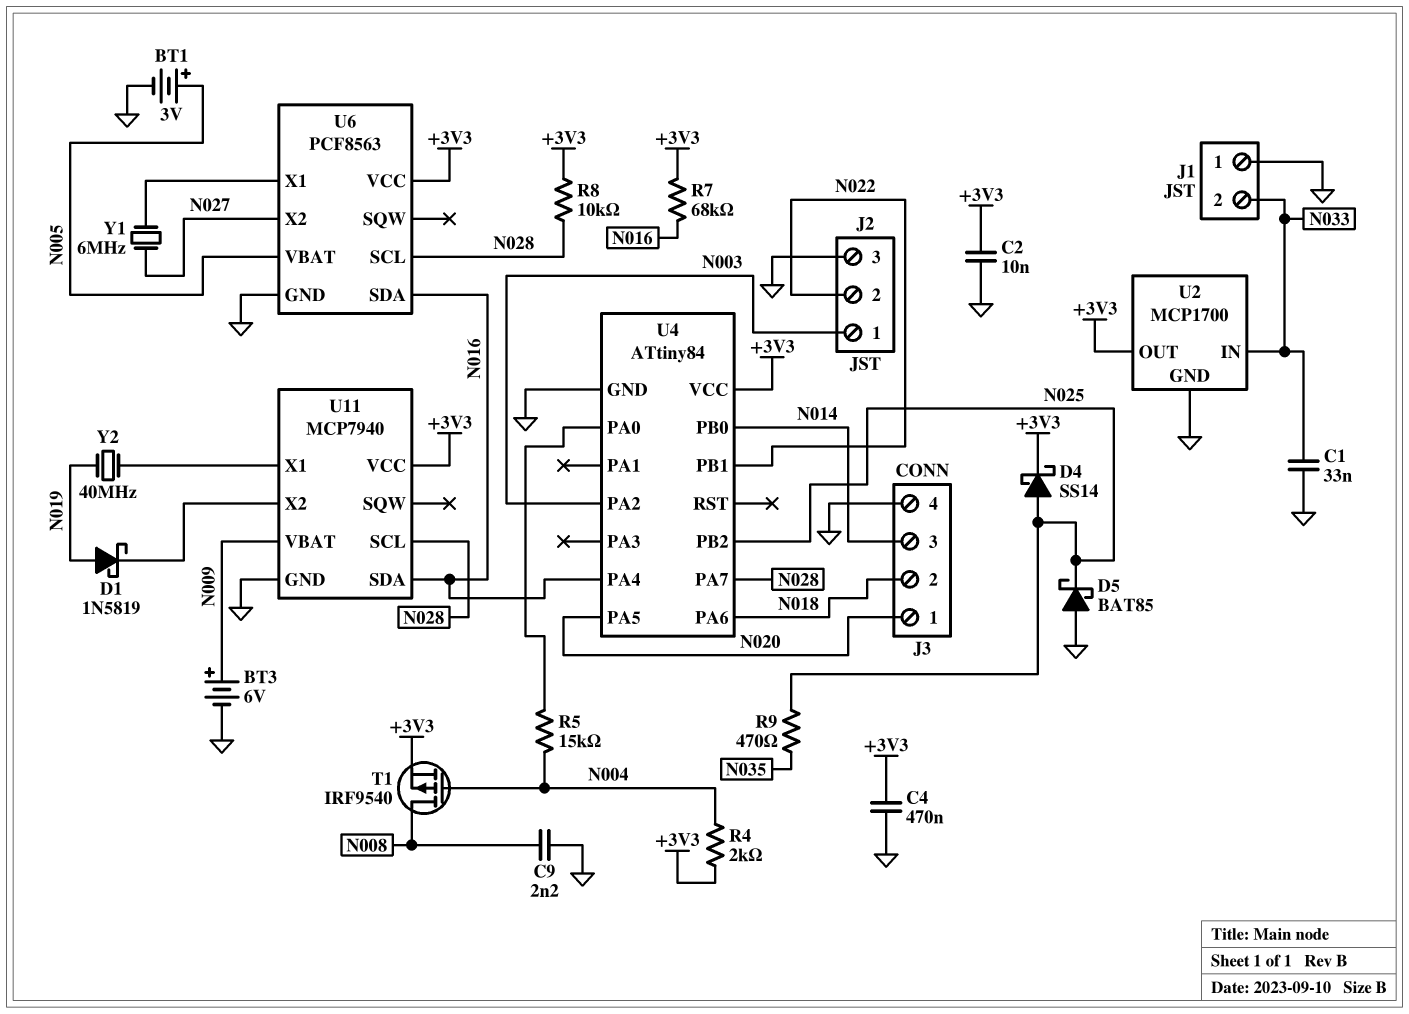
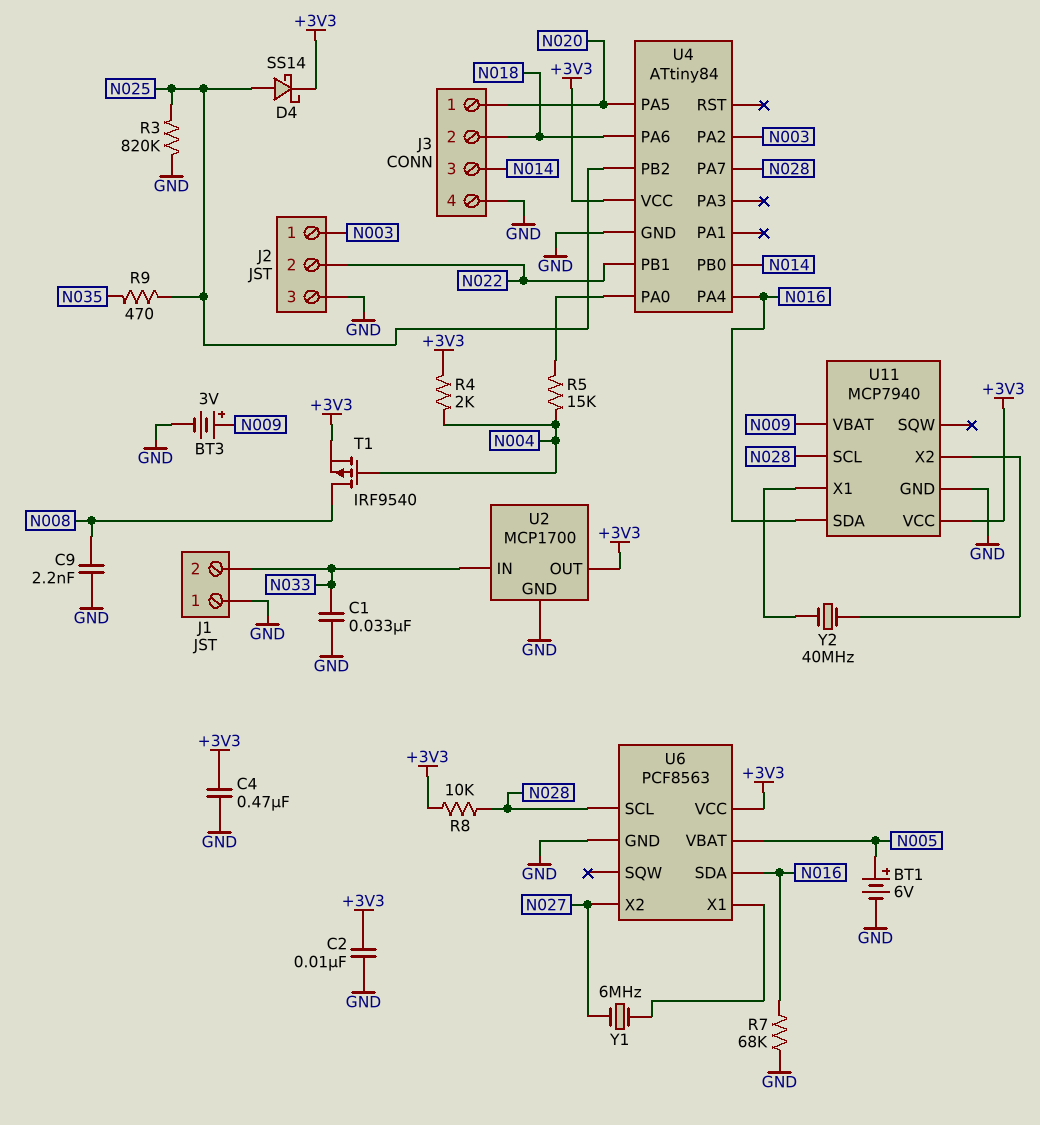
BT1: 3V (plus N005, minus GND) -> 6V (plus N005, minus GND)
BT3: 6V (plus N009, minus GND) -> 3V (plus N009, minus GND)
D1: schottky 1N5819 (A N019, K U11/X2) -> none
D5: schottky BAT85 (A GND, K N025) -> none
R3: none -> 820k (GND, N025)
R7: 68k (+3V3, N016) -> 68k (GND, N016)
Y2: 40MHz (N019, U11/X1) -> 40MHz (U11/X1, U11/X2)

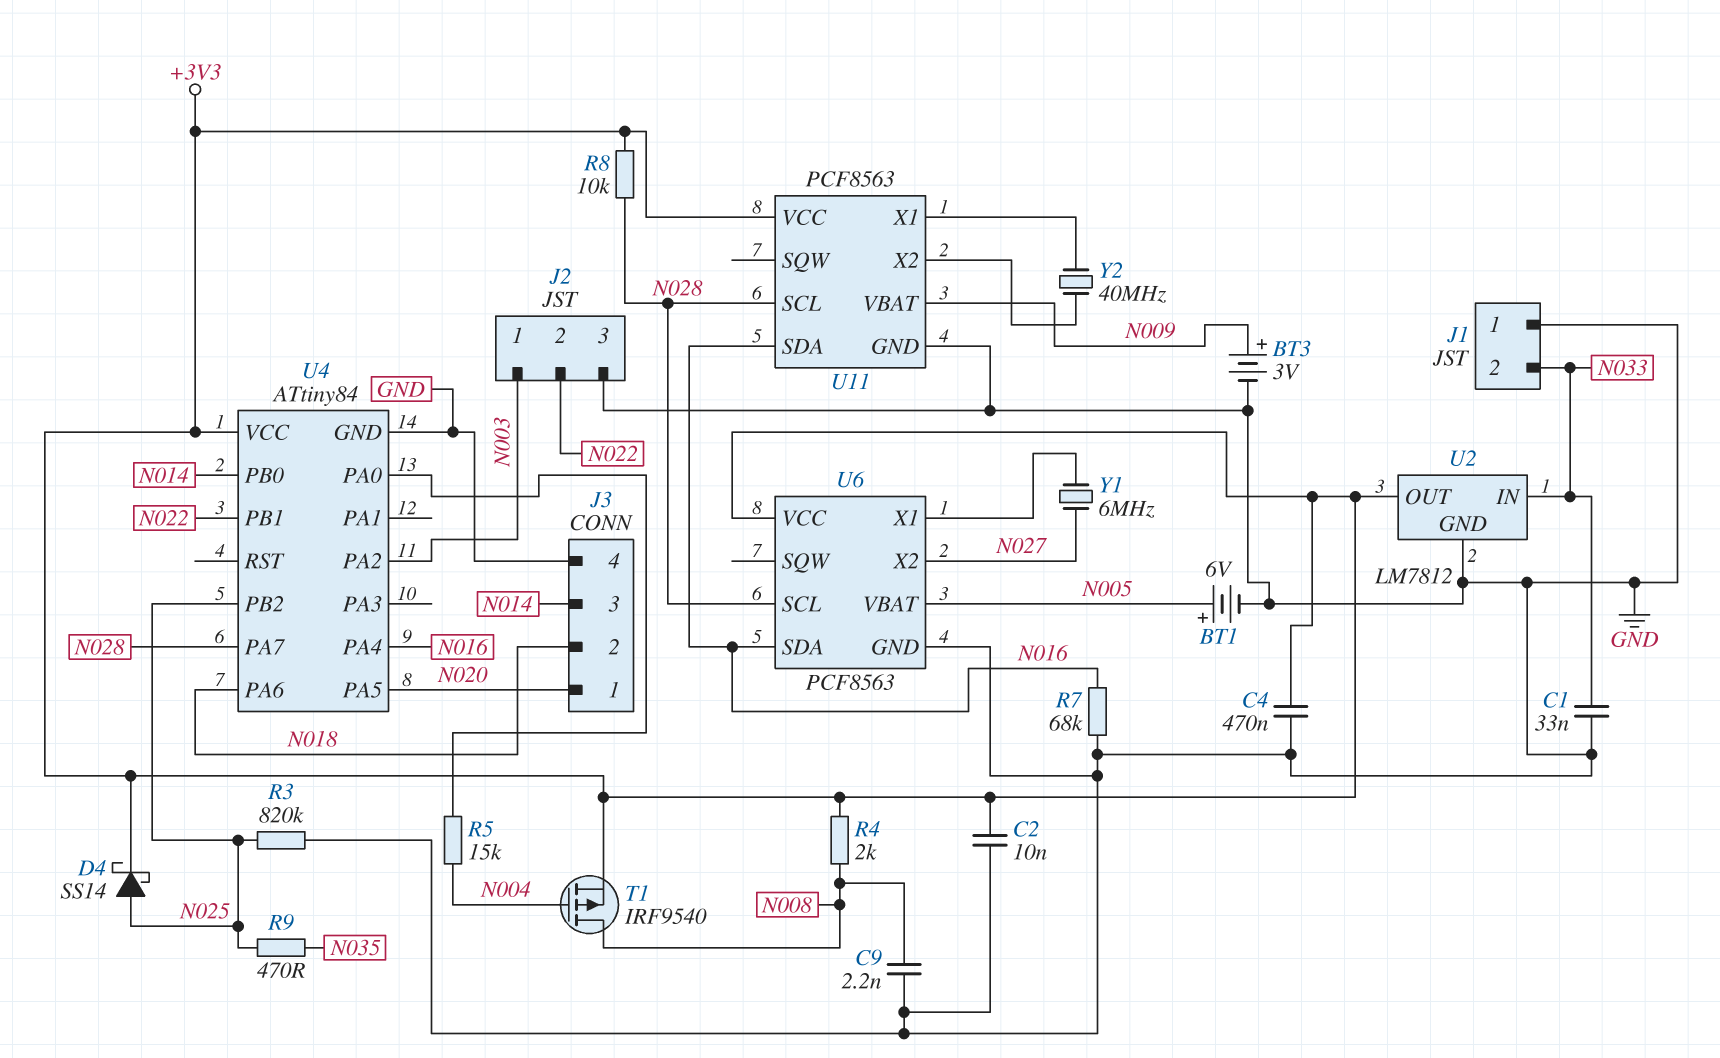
R4: 2k (+3V3, N004) -> 2k (+3V3, N008)
U2: MCP1700 -> LM7812
U11: MCP7940 -> PCF8563

